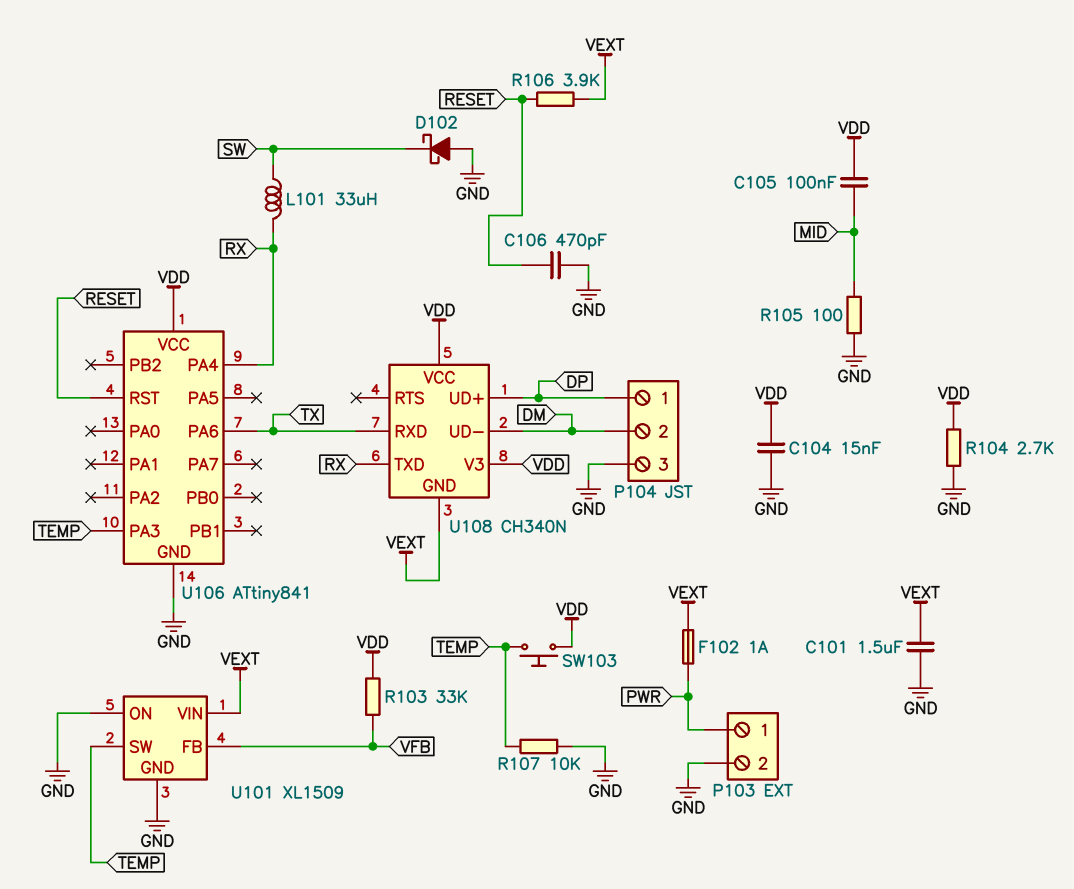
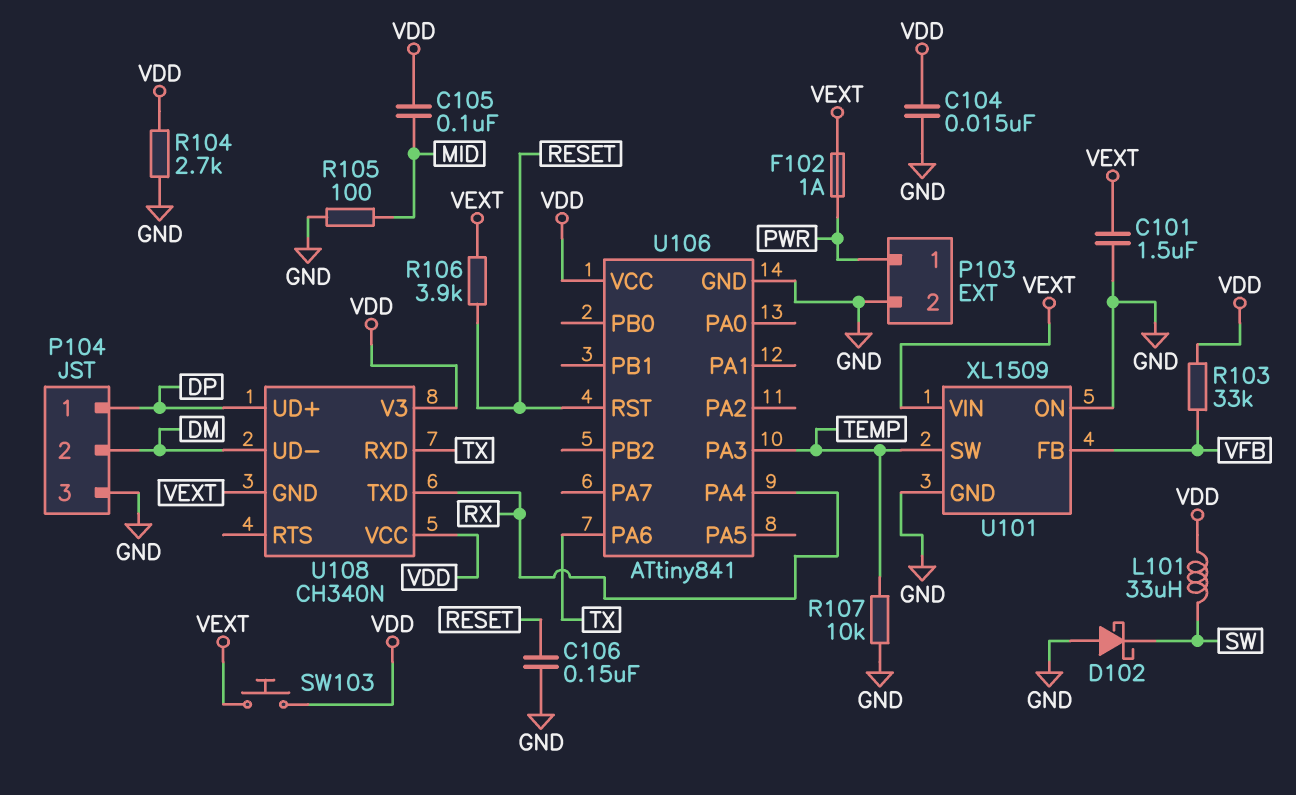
C106: 470pF (GND, RESET) -> 150nF (GND, RESET)
L101: 33uH (RX, SW) -> 33uH (SW, VDD)
SW103: button (TEMP, VDD) -> button (VDD, VEXT)

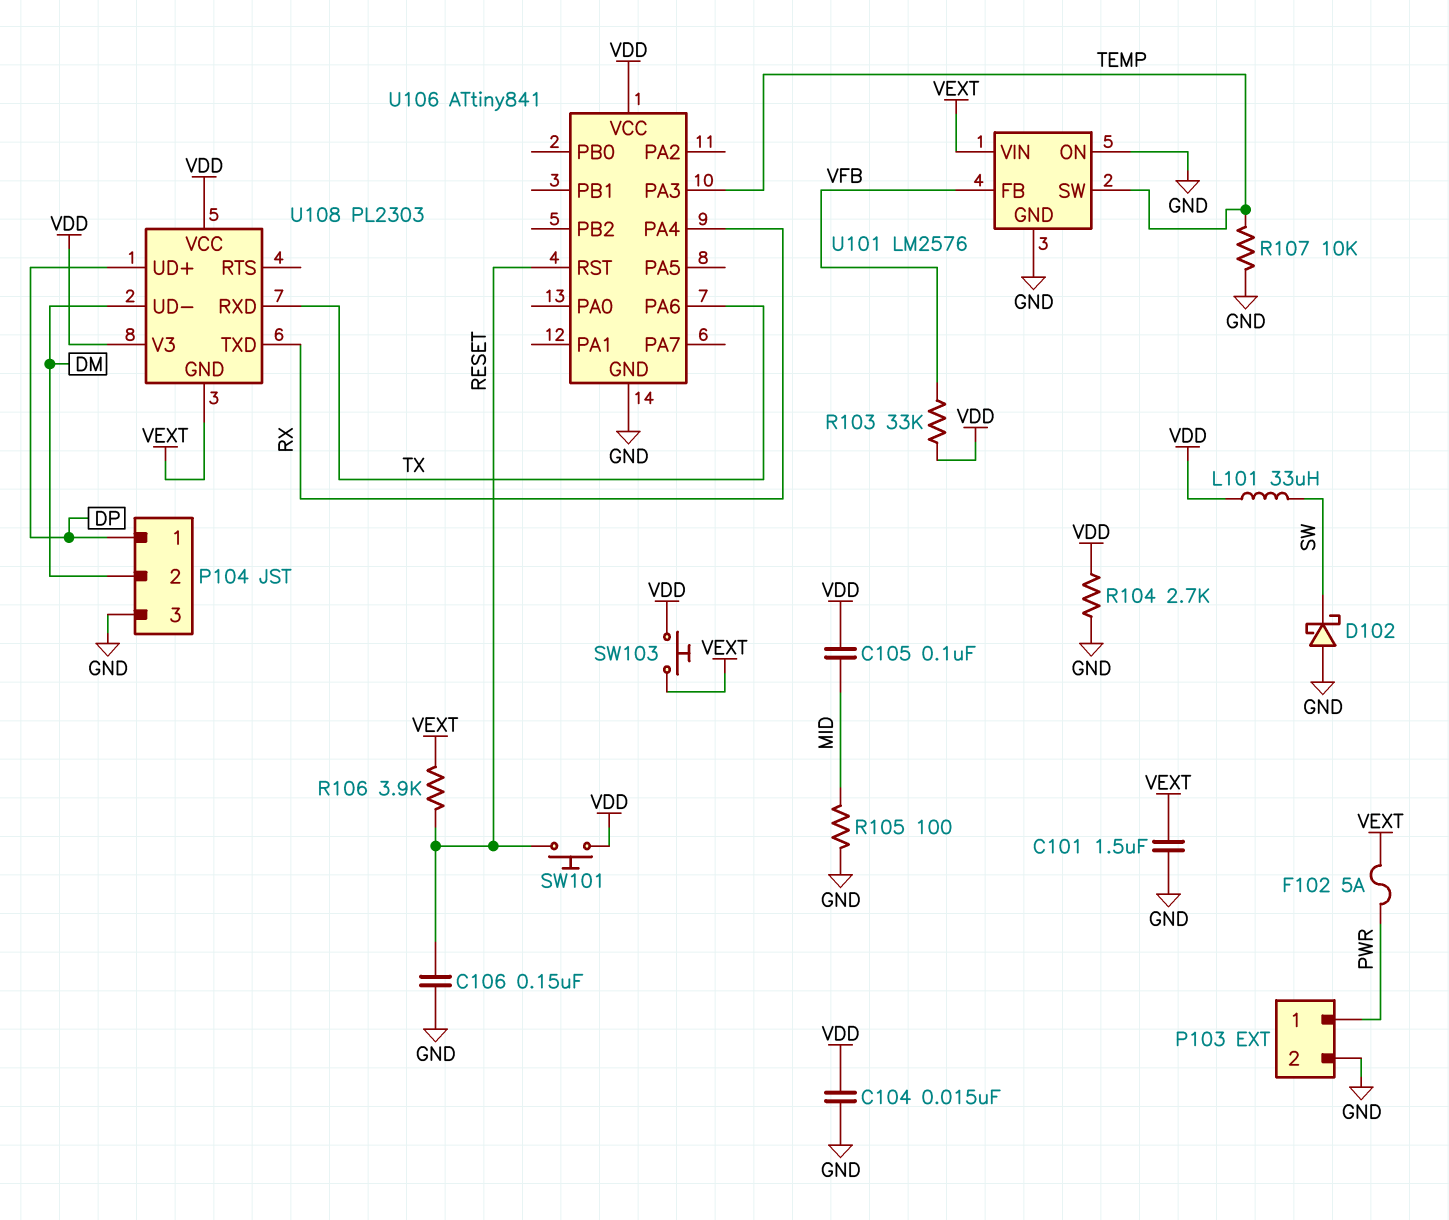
F102: 1A (PWR, VEXT) -> 5A (PWR, VEXT)
SW101: none -> button (RESET, VDD)
U101: XL1509 -> LM2576
U108: CH340N -> PL2303

